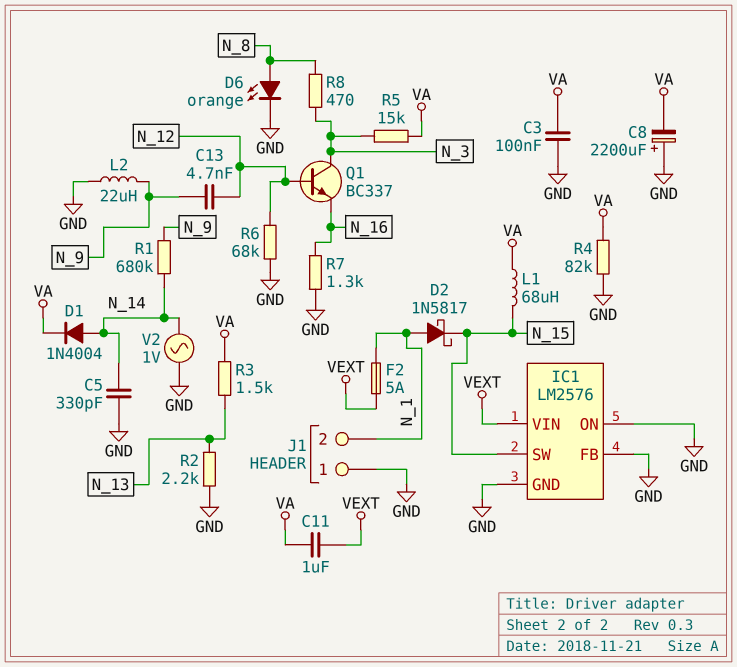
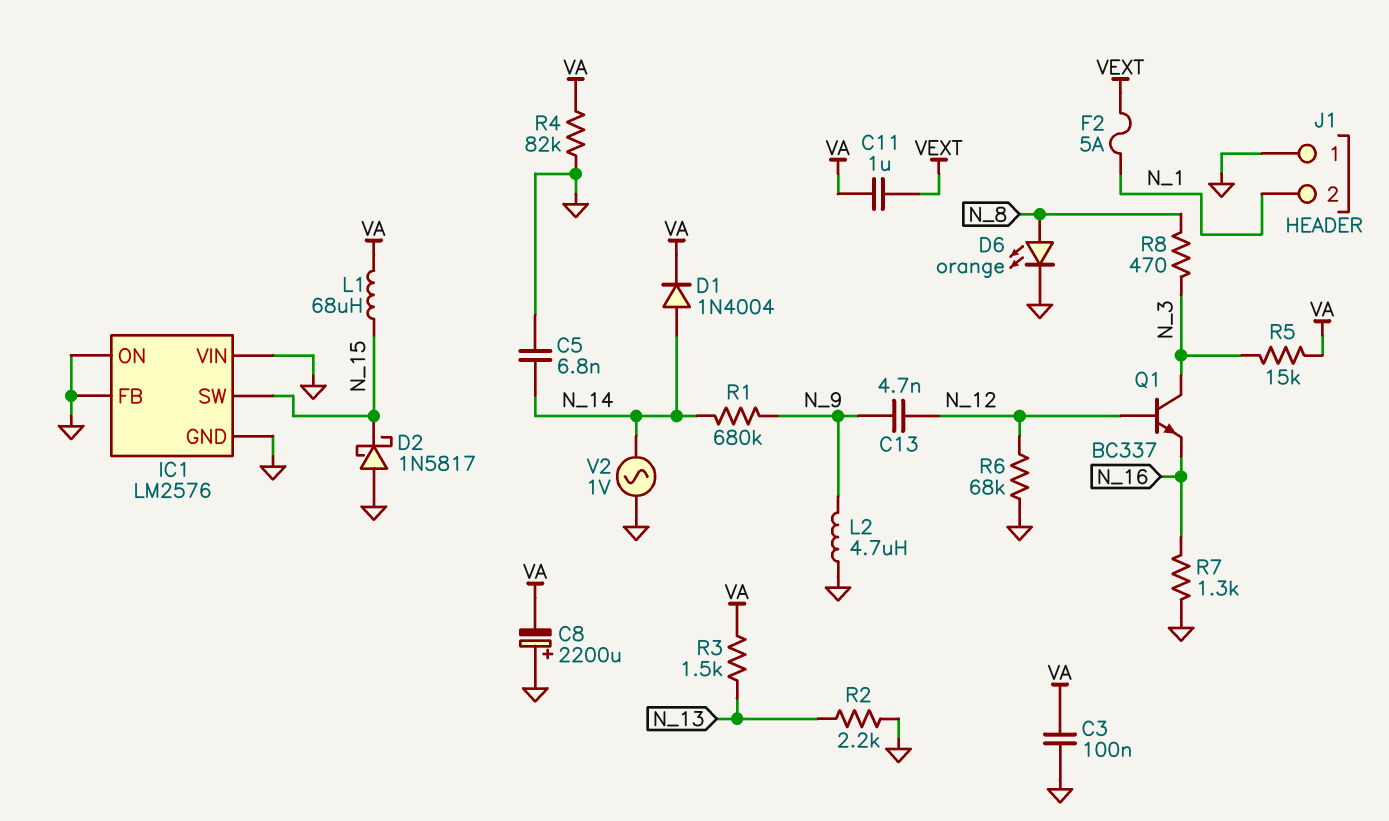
C5: 330pF (GND, N_14) -> 6.8nF (GND, N_14)
D2: schottky 1N5817 (A N_1, K N_15) -> schottky 1N5817 (A GND, K N_15)
IC1 pin VIN: VEXT -> GND
L2: 22uH (GND, N_9) -> 4.7uH (GND, N_9)

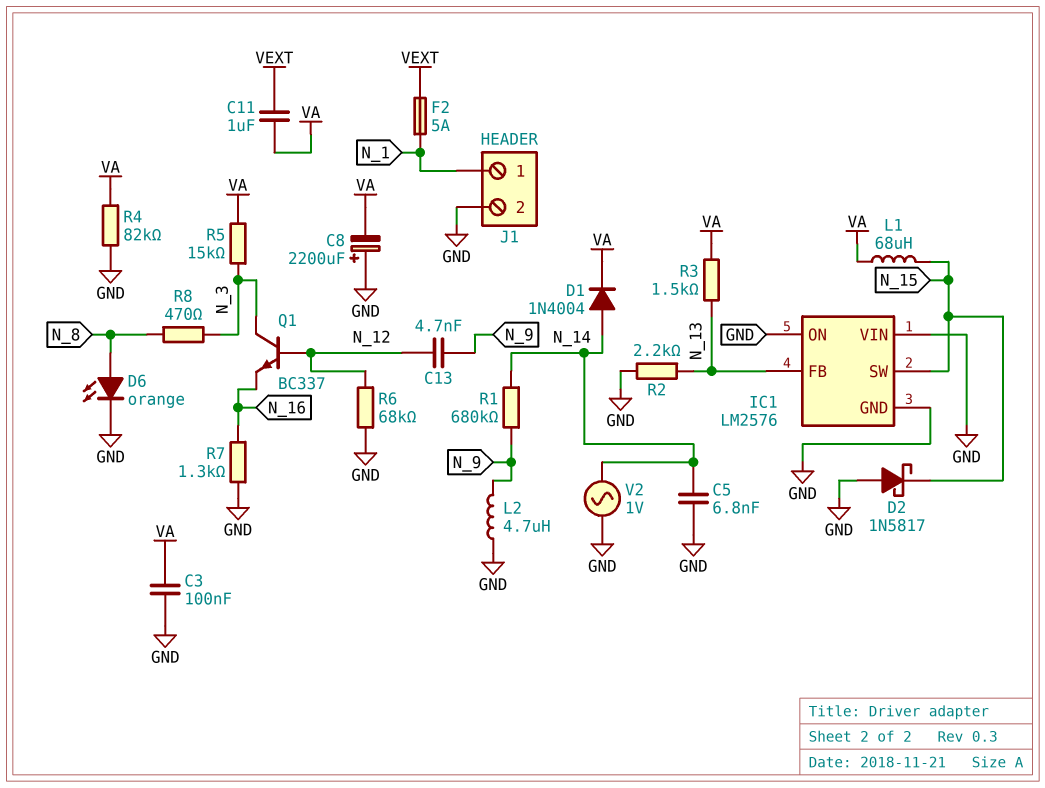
IC1 pin FB: GND -> N_13
J1 pin 1: GND -> N_1
J1 pin 2: N_1 -> GND

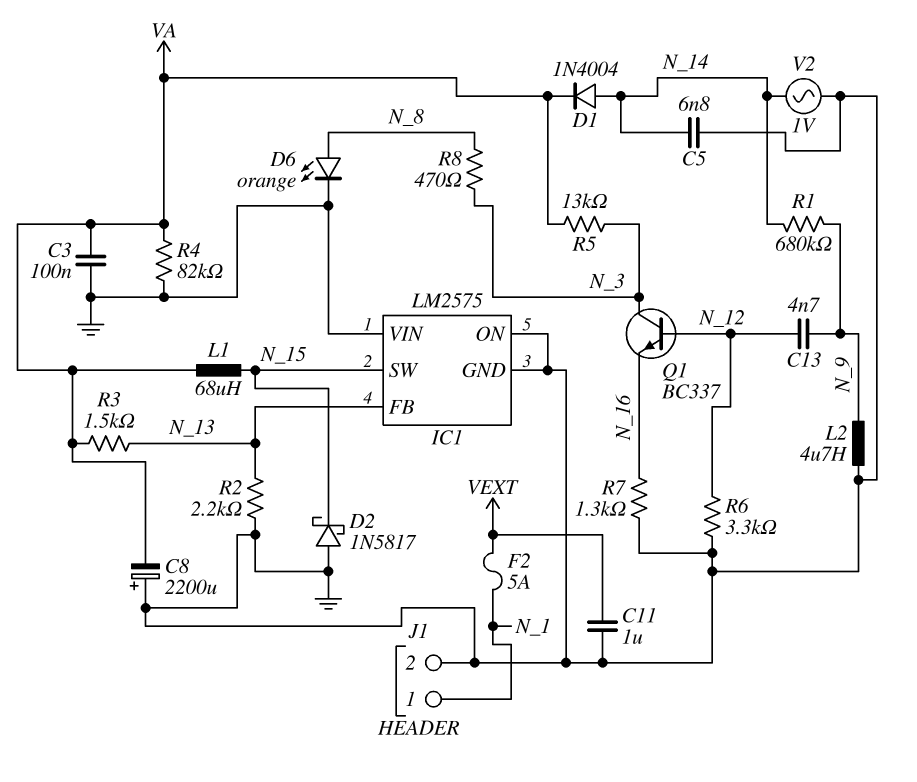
C11: 1uF (VA, VEXT) -> 1uF (GND, VEXT)
IC1: LM2576 -> LM2575
R5: 15k (N_3, VA) -> 13k (N_3, VA)
R6: 68k (GND, N_12) -> 3.3k (GND, N_12)

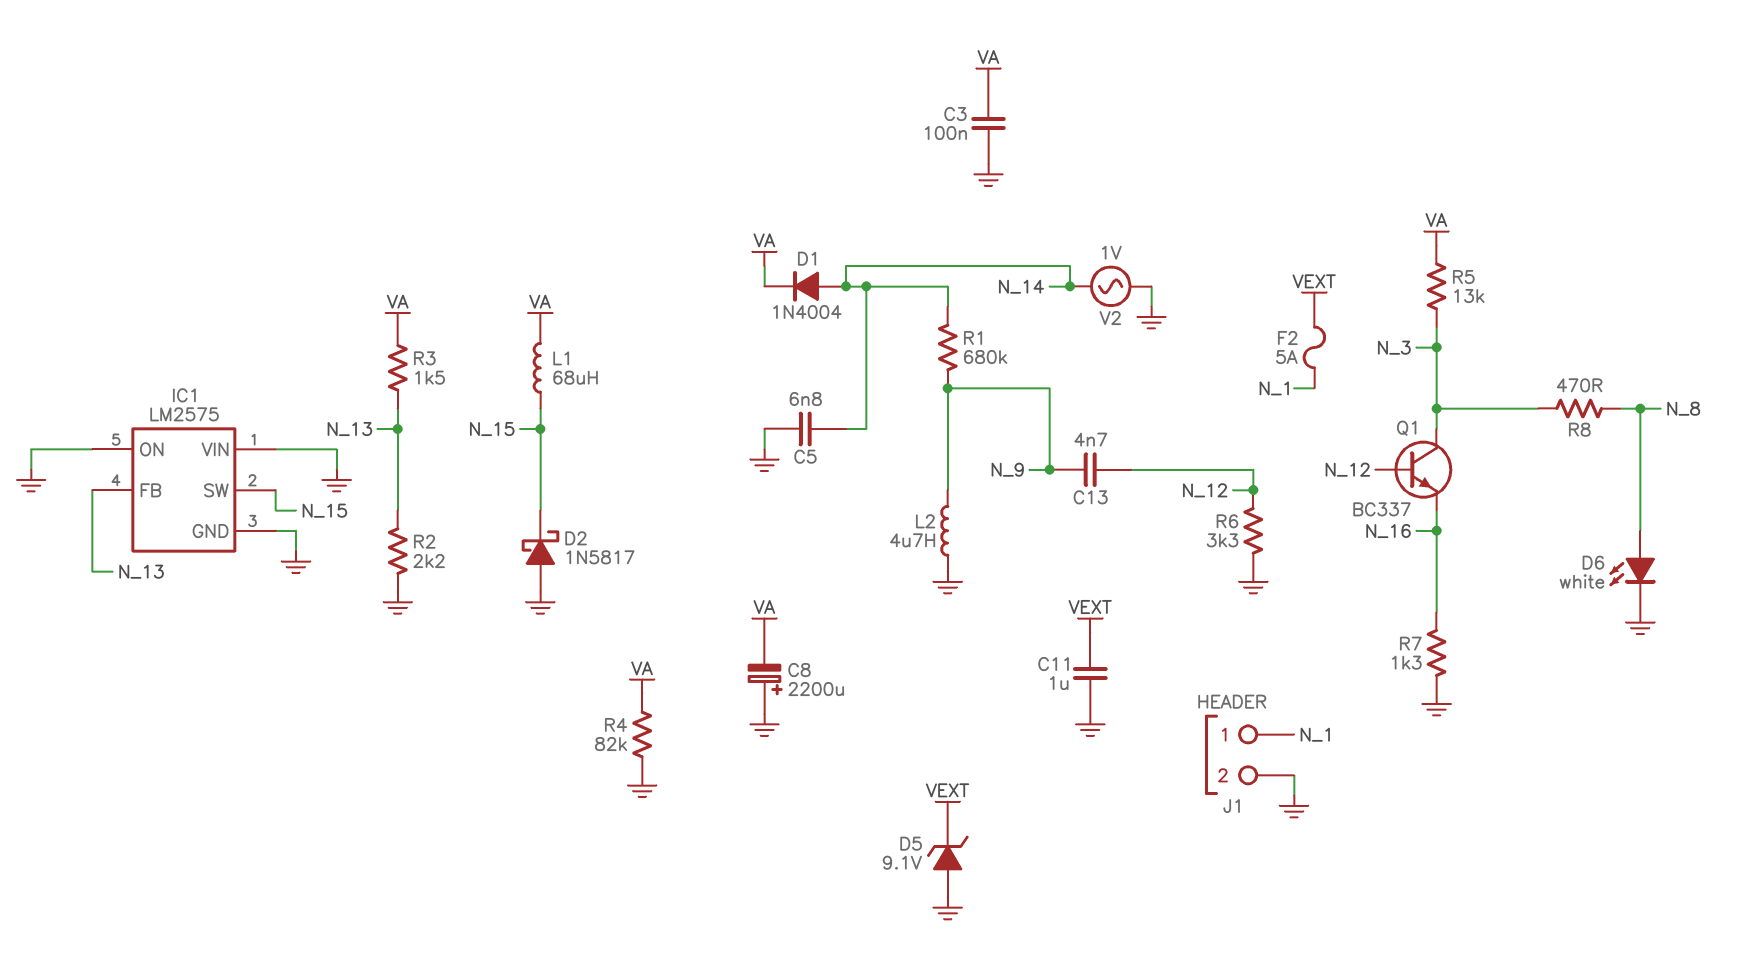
D5: none -> zener 9.1V (A GND, K VEXT)
D6: LED orange (A N_8, K GND) -> LED white (A N_8, K GND)

